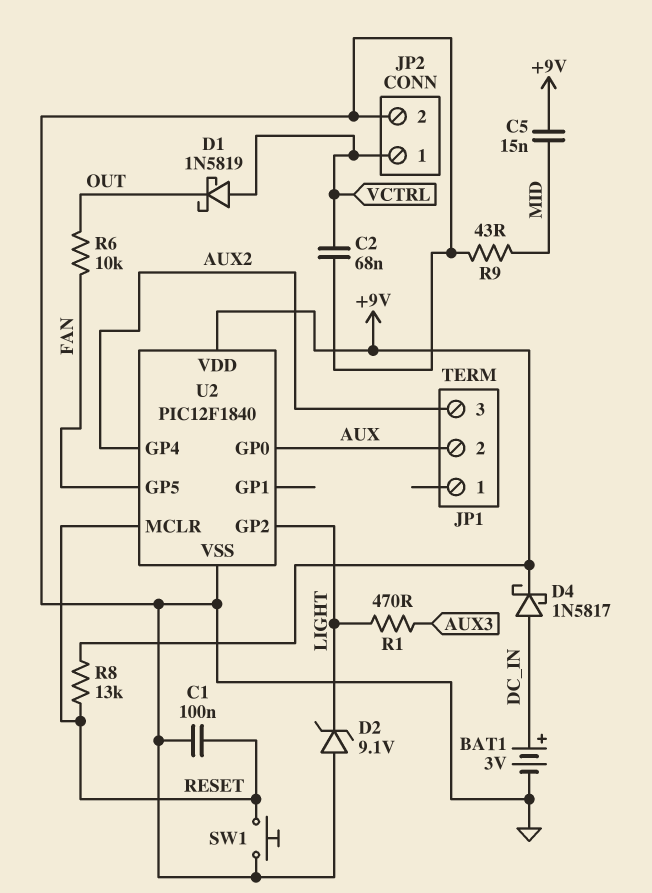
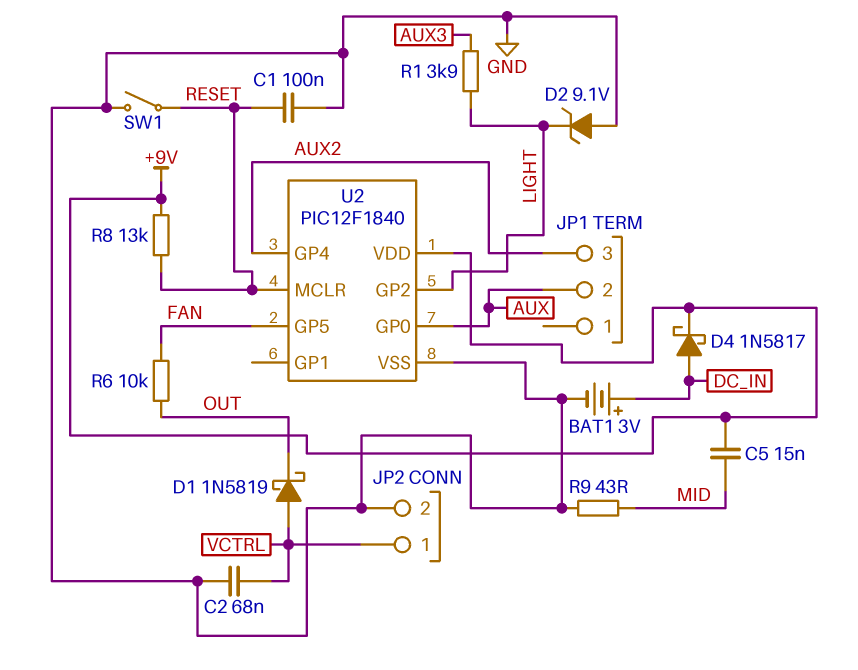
R1: 470 (AUX3, LIGHT) -> 3.9k (AUX3, LIGHT)
SW1: button (GND, RESET) -> switch (GND, RESET)

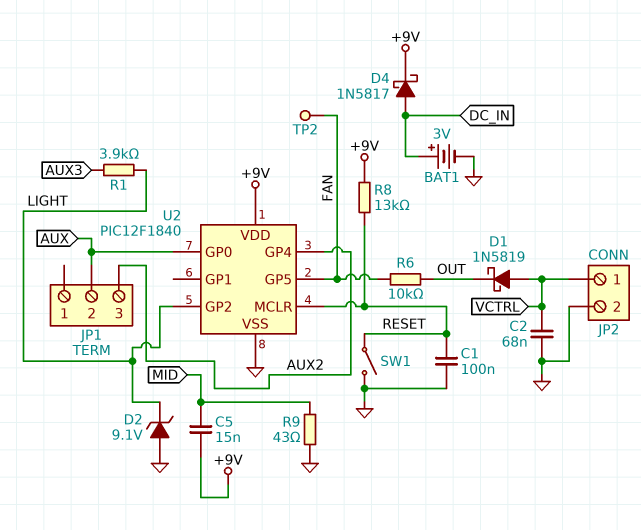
TP2: none -> test point (FAN)

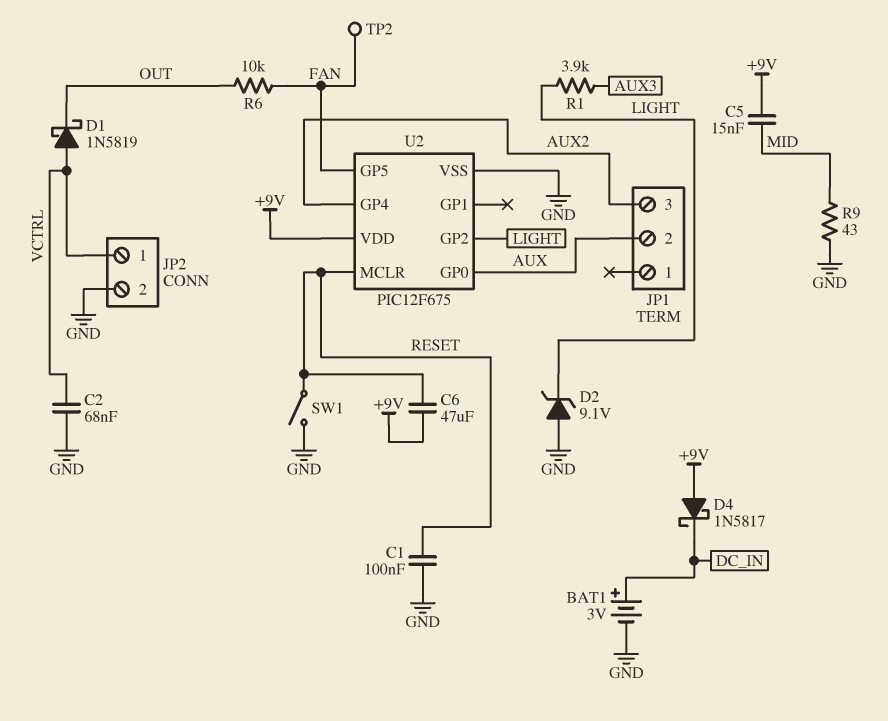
C6: none -> 47uF (+9V, RESET)
D4: schottky 1N5817 (A DC_IN, K +9V) -> schottky 1N5817 (A +9V, K DC_IN)
R8: 13k (+9V, RESET) -> none
U2: PIC12F1840 -> PIC12F675

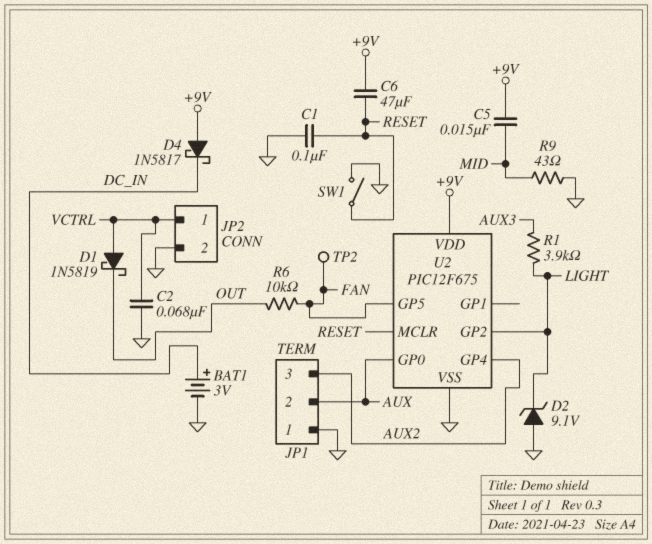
JP1 pin 1: none -> GND

